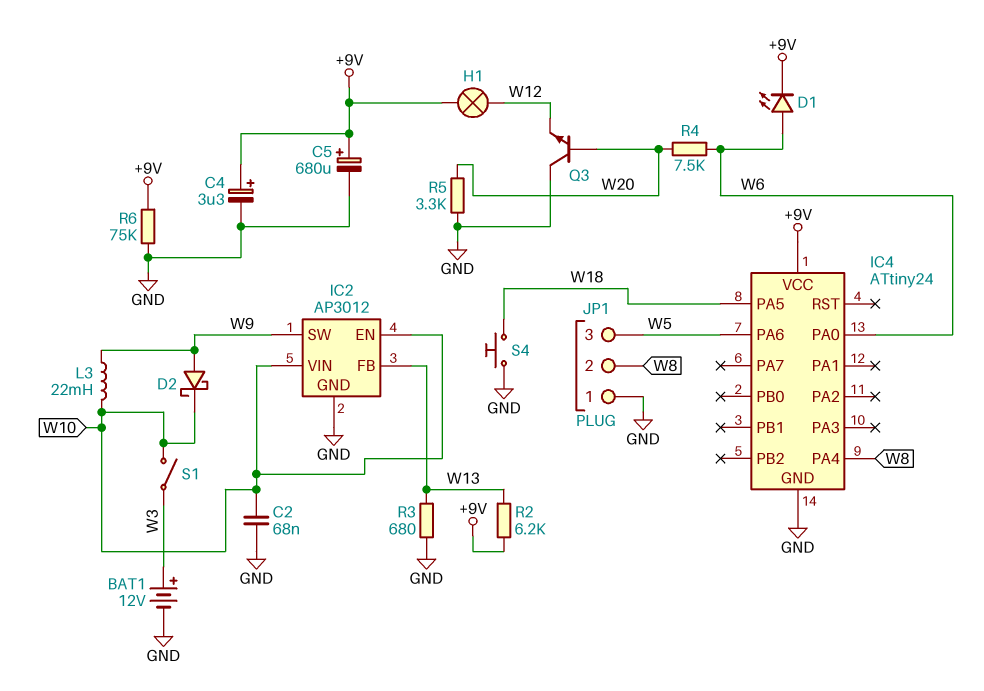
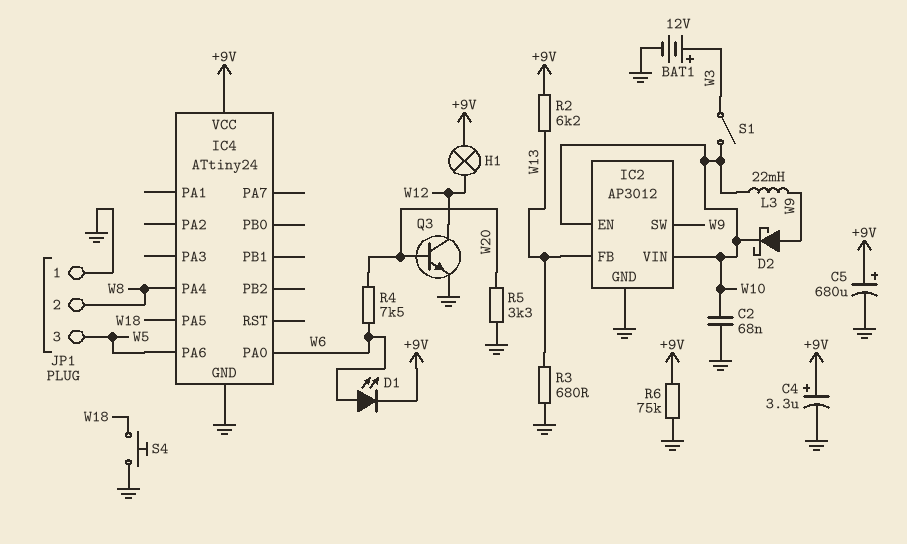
Q3: NPN (B W20, C GND, E W12) -> NPN (B W20, C W12, E GND)

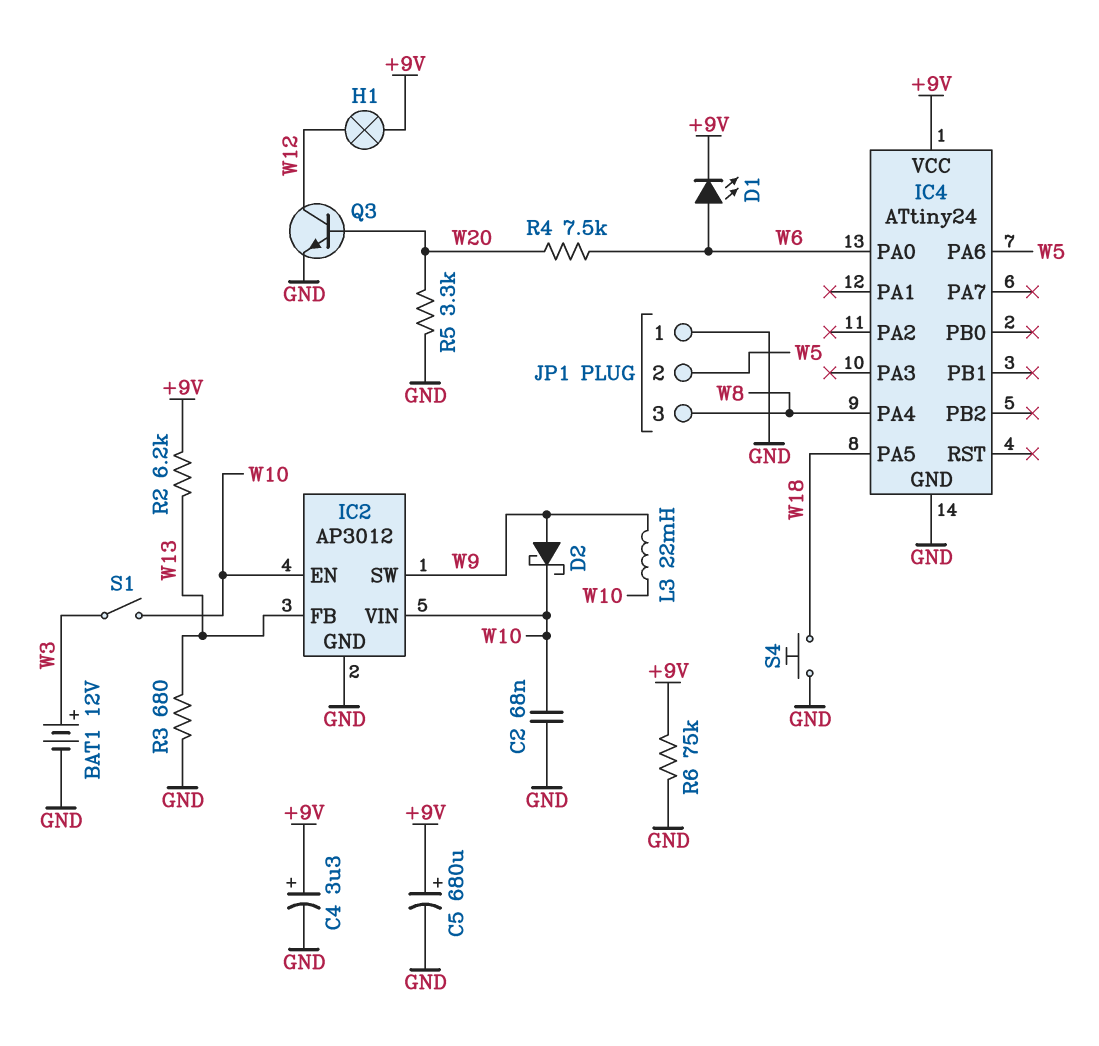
JP1 pin 2: W8 -> W5
JP1 pin 3: W5 -> W8

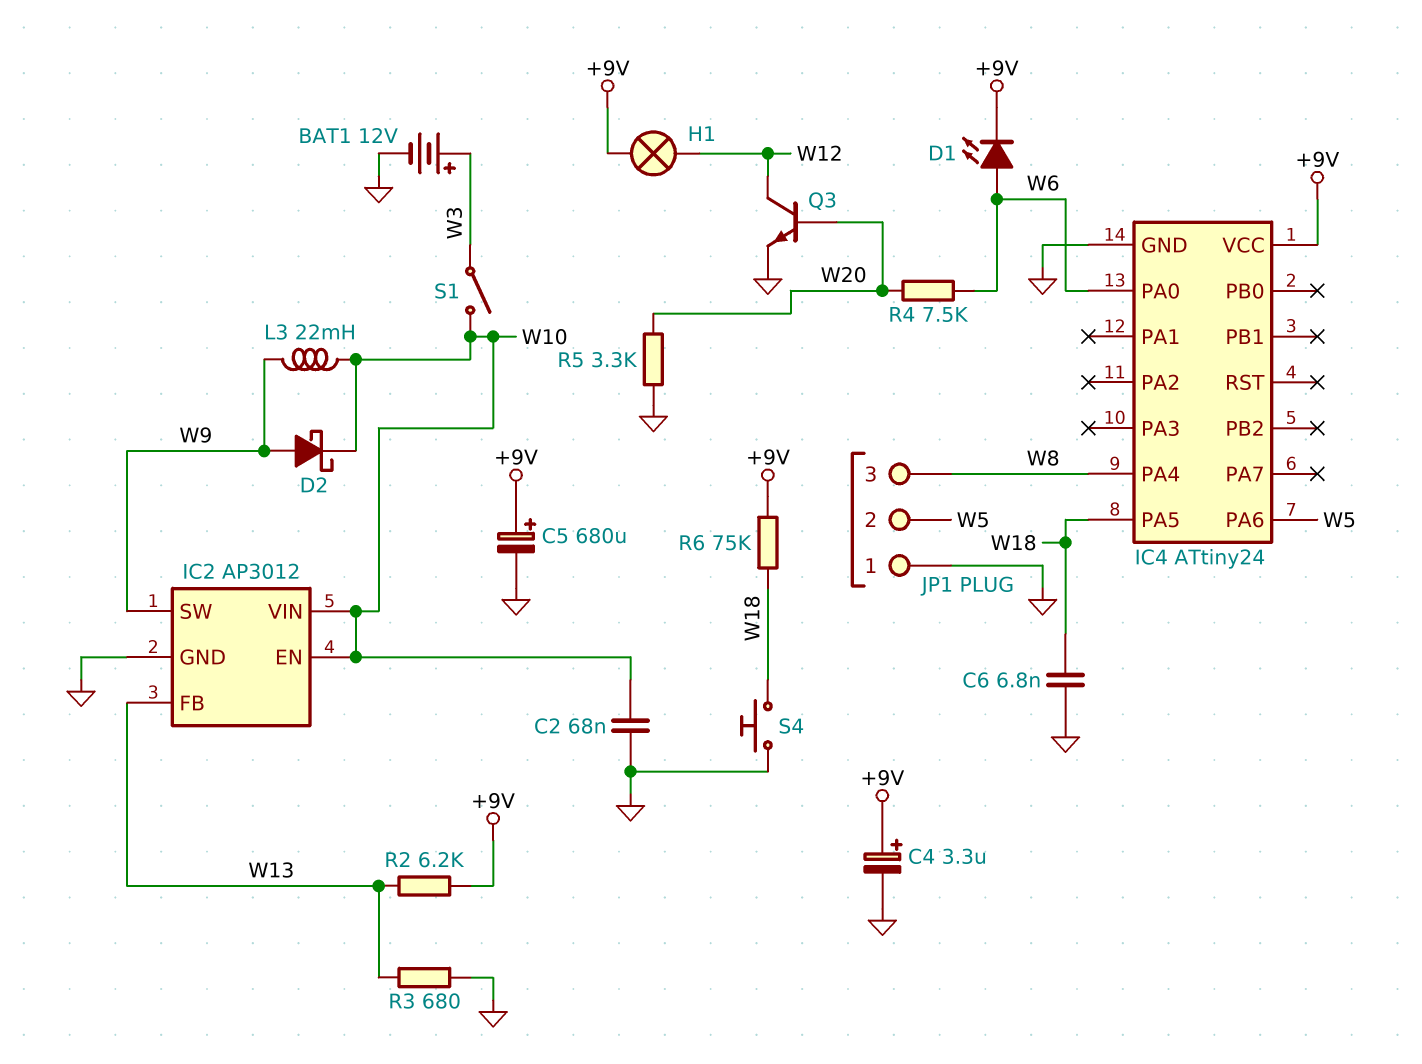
C6: none -> 6.8nF (GND, W18)
R6: 75k (+9V, GND) -> 75k (+9V, W18)

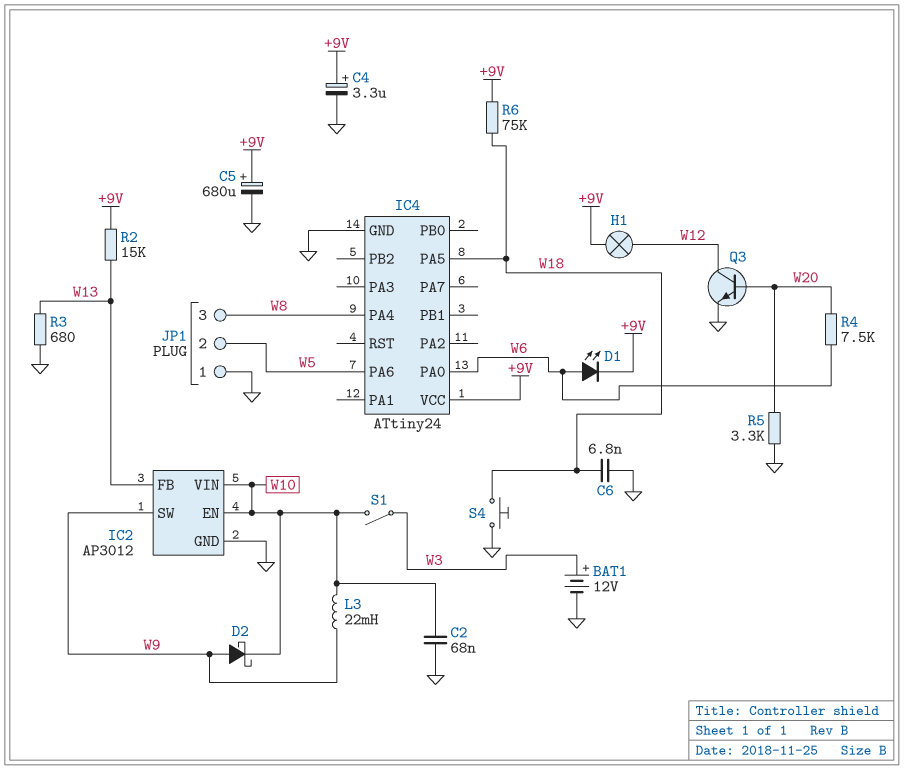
R2: 6.2k (+9V, W13) -> 15k (+9V, W13)

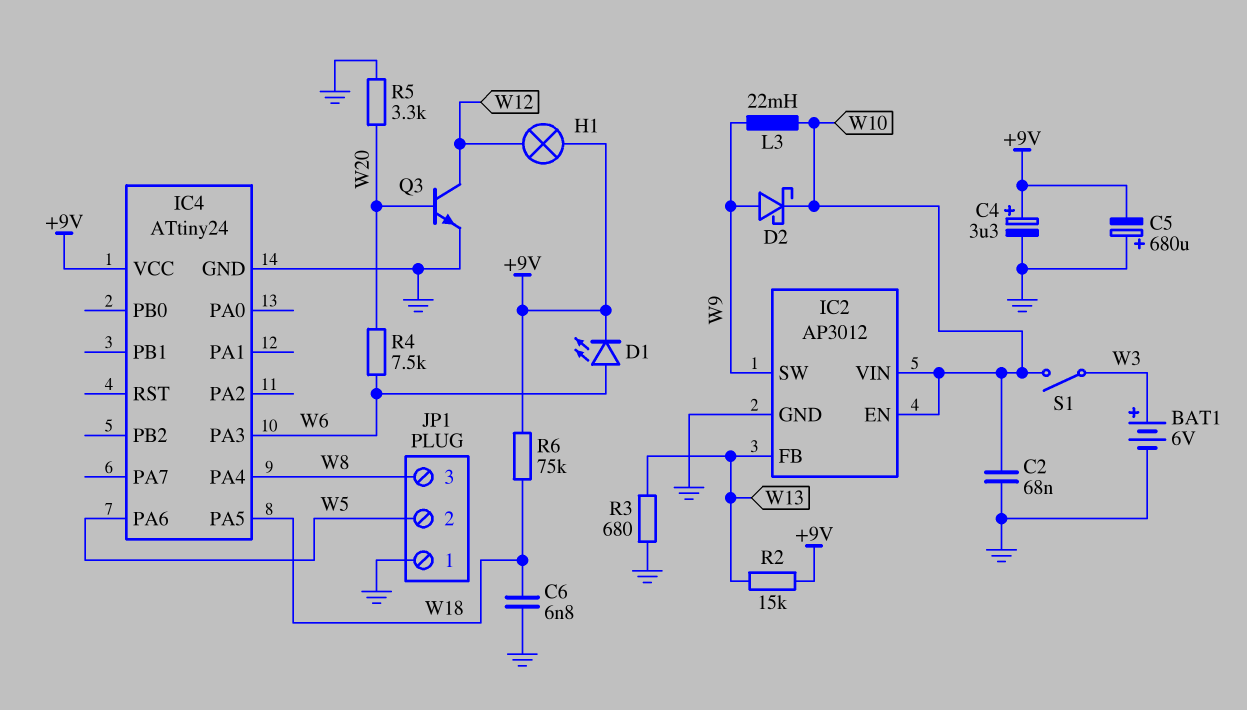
BAT1: 12V (plus W3, minus GND) -> 6V (plus W3, minus GND)
C5: 680uF (plus +9V, minus GND) -> 680uF (plus GND, minus +9V)
IC4 pin PA0: W6 -> none
IC4 pin PA3: none -> W6
S4: button (GND, W18) -> none

